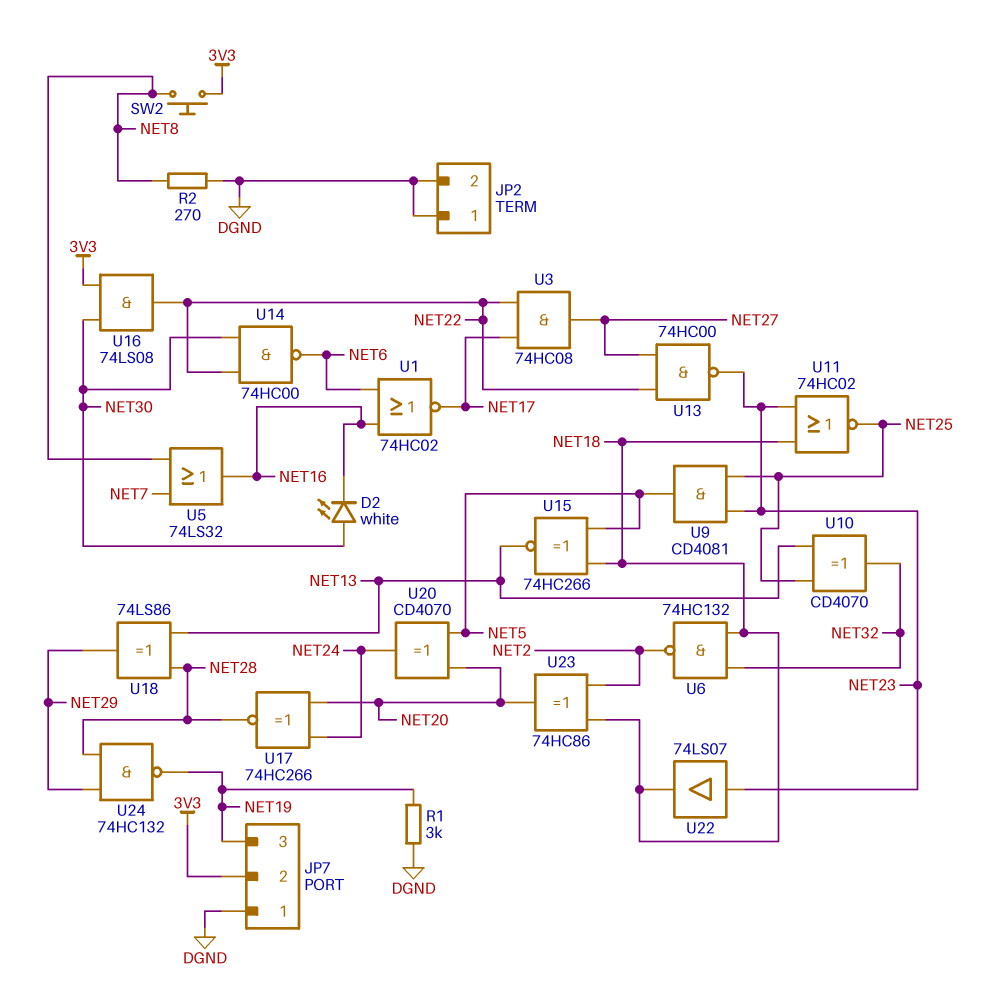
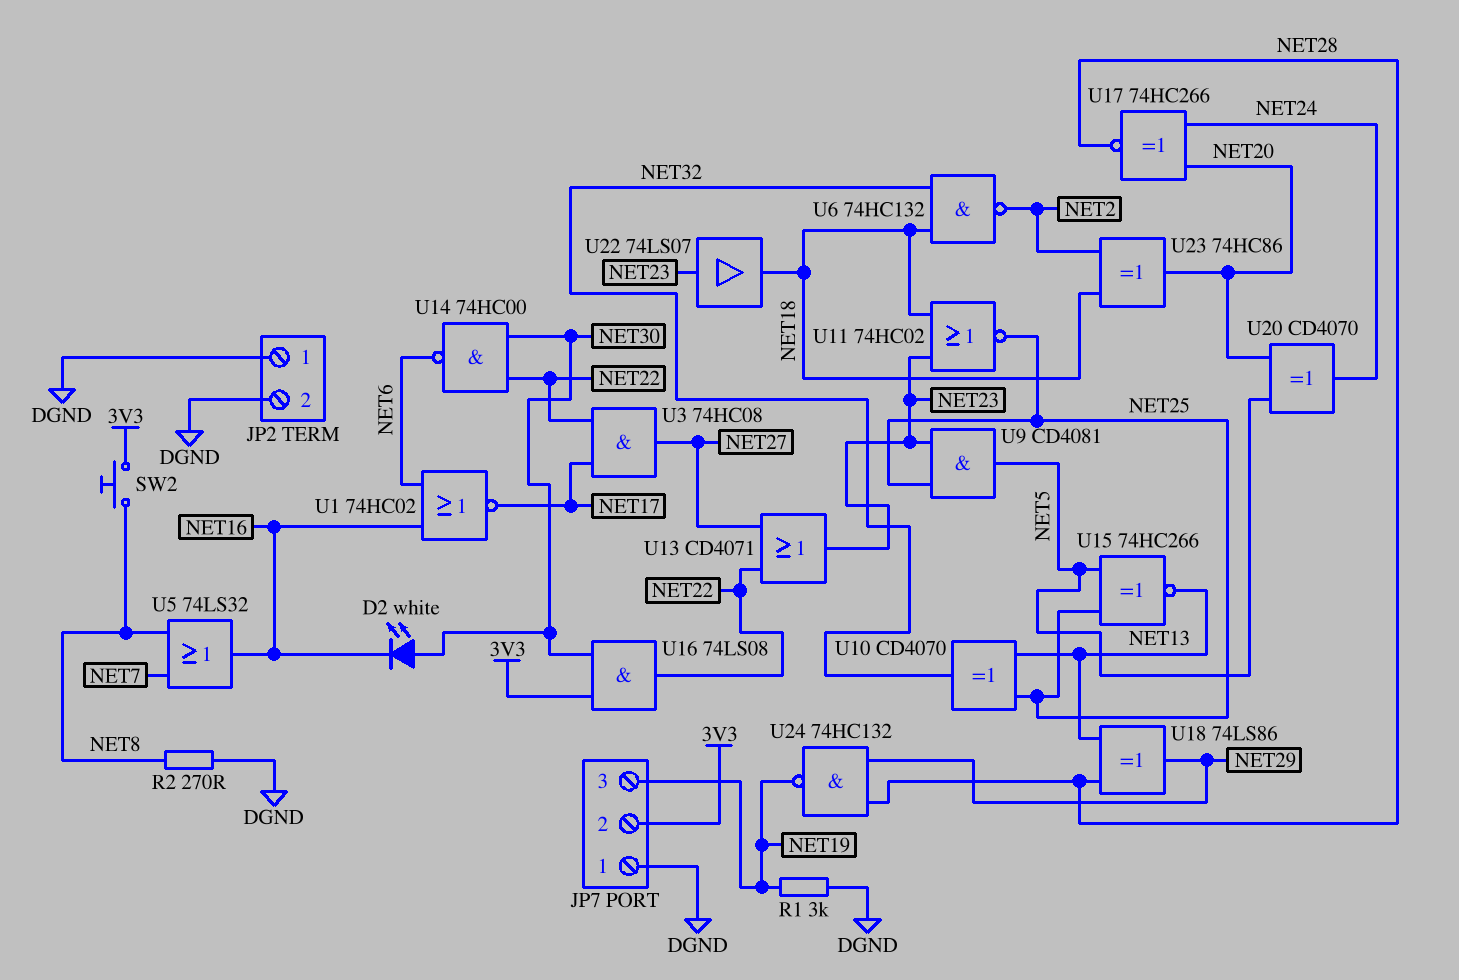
U13: NAND 74HC00 (in NET22, in NET27, out NET23) -> OR CD4071 (in NET22, in NET27, out NET23)
U15: XNOR 74HC266 (in NET5, in NET18, out NET13) -> XNOR 74HC266 (in NET5, in NET25, out NET13)

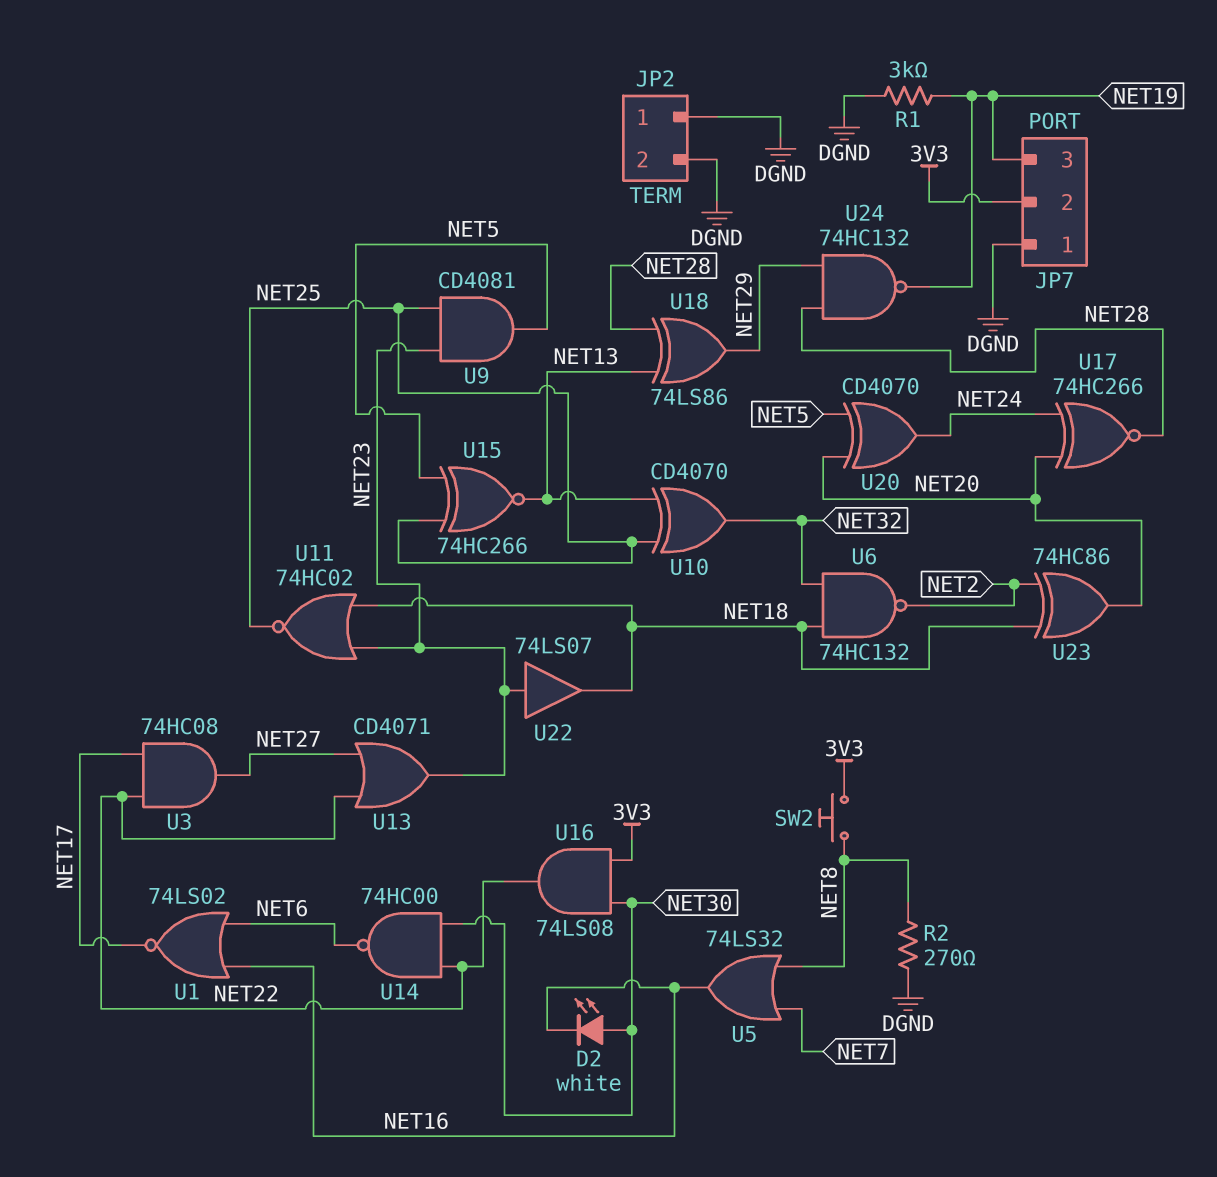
U1: NOR 74HC02 (in NET6, in NET16, out NET17) -> NOR 74LS02 (in NET6, in NET16, out NET17)

